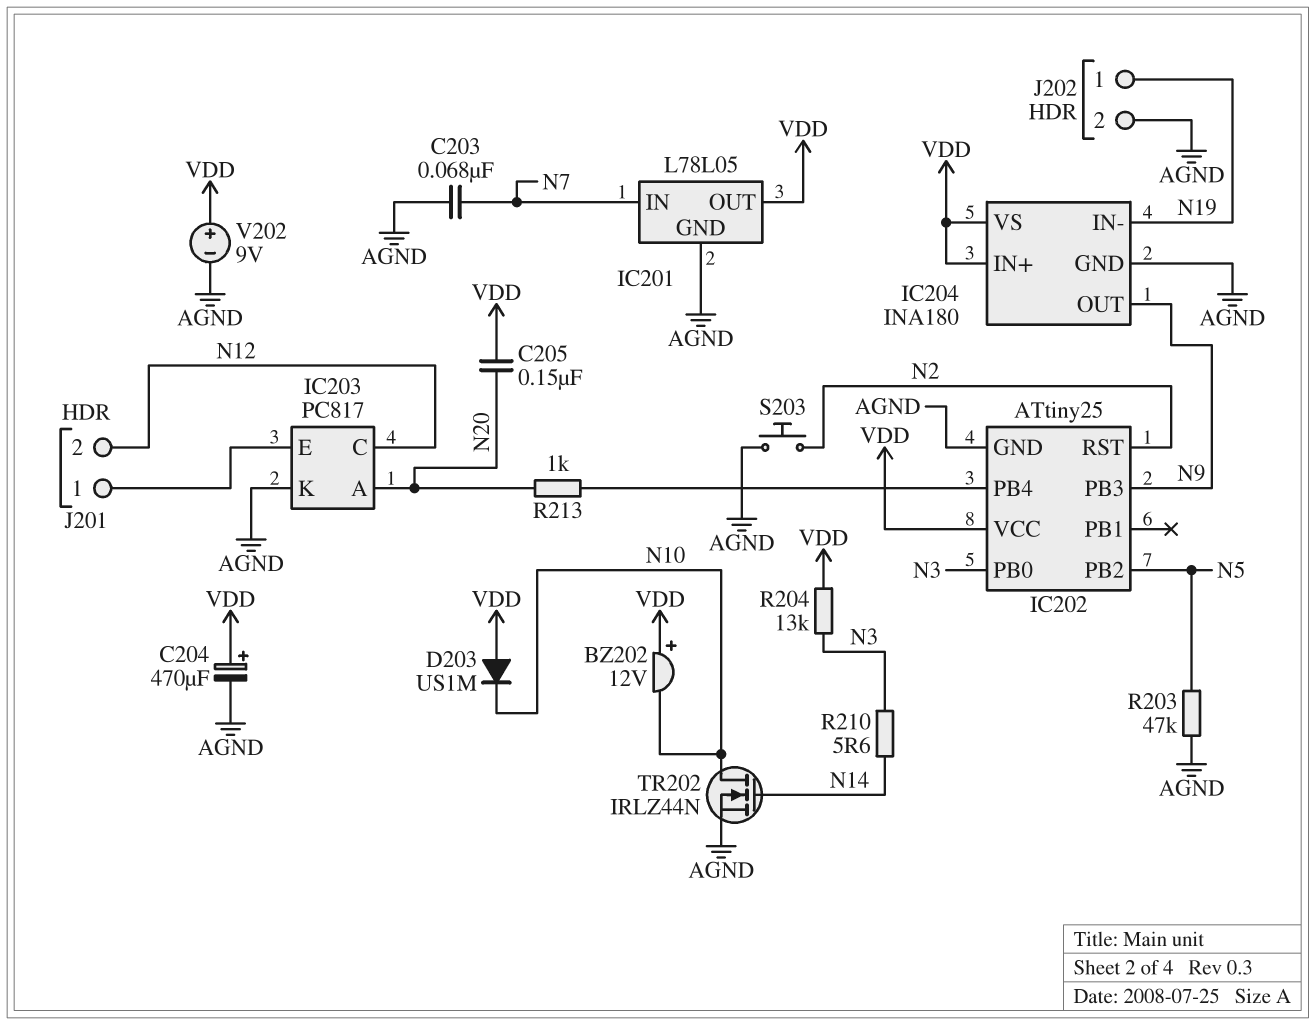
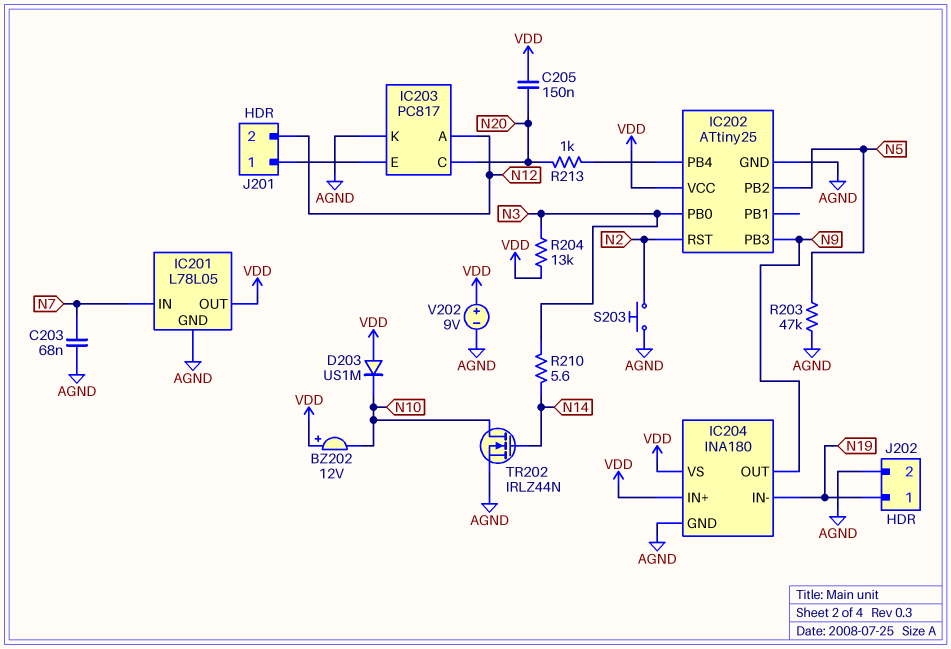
C204: 470uF (plus VDD, minus AGND) -> none
IC203 pin A: N20 -> N12
IC203 pin C: N12 -> N20

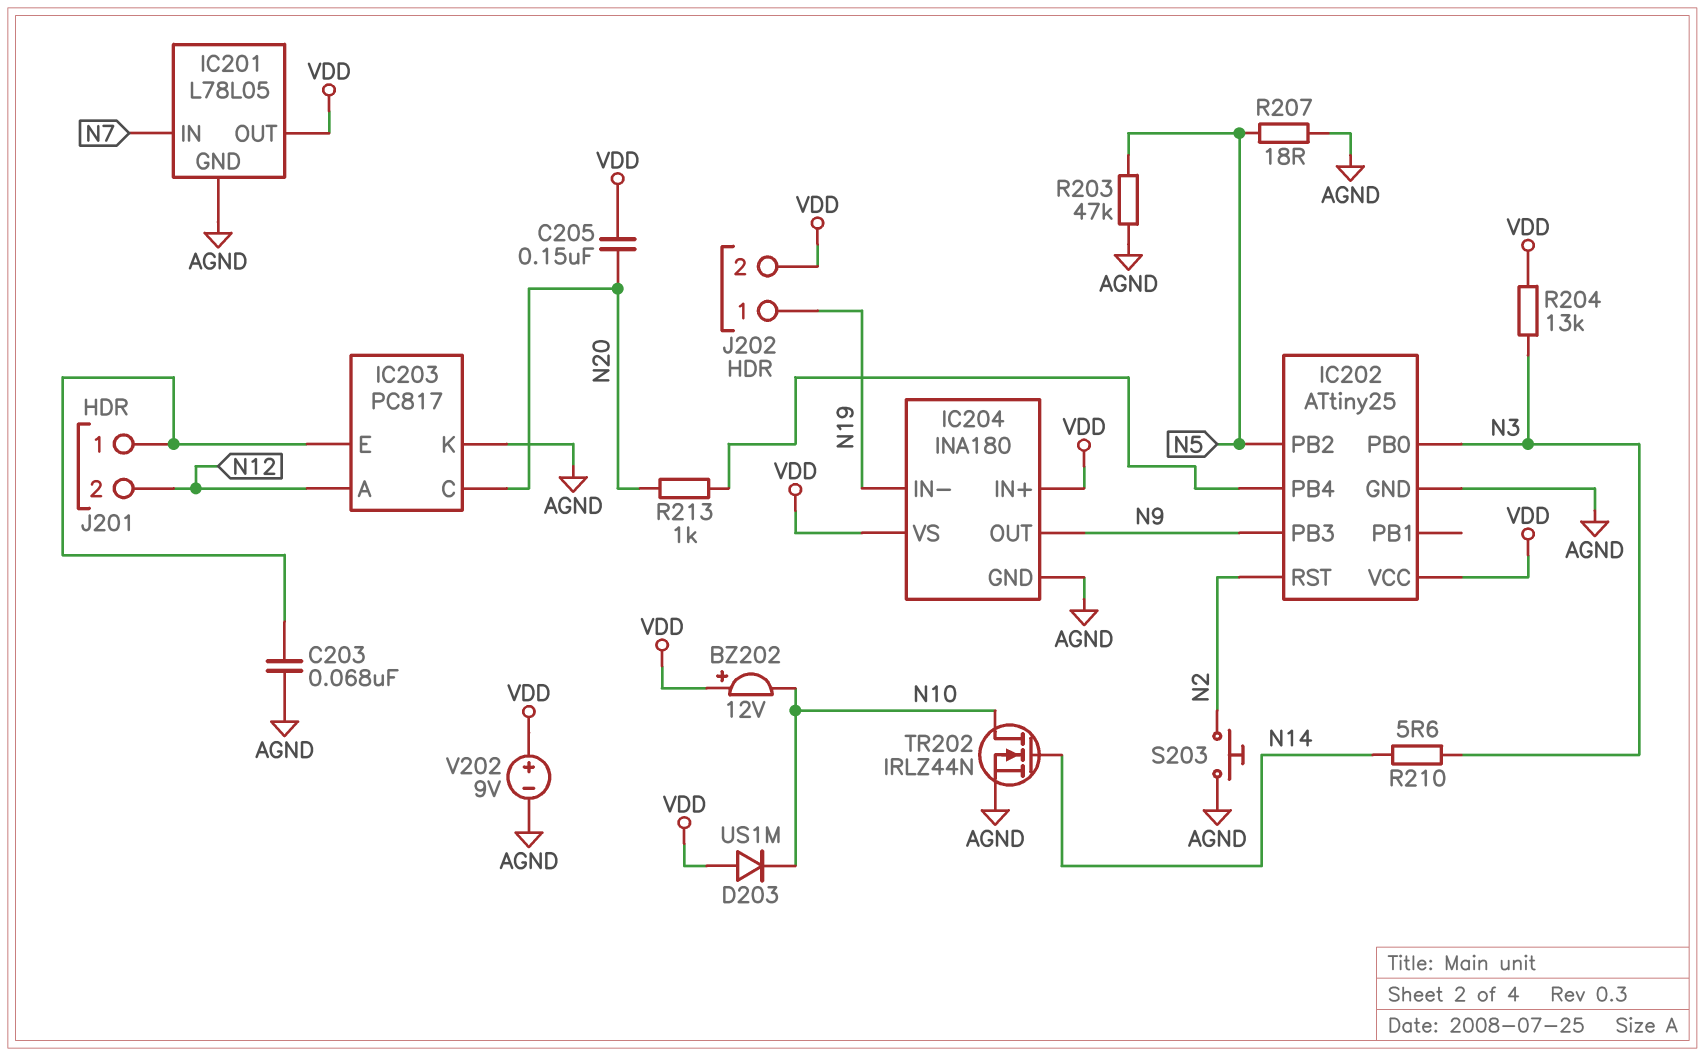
C203: 68nF (AGND, N7) -> 68nF (AGND, IC203/E)
J202 pin 2: AGND -> VDD
R207: none -> 18 (AGND, N5)

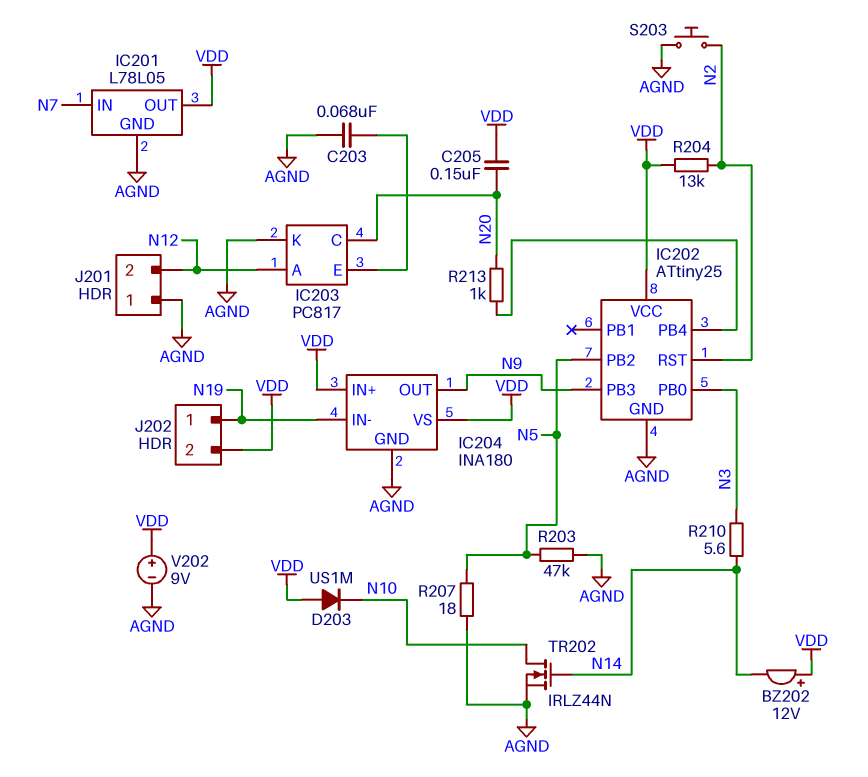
BZ202: buzzer 12V (plus VDD, minus N10) -> buzzer 12V (plus VDD, minus N14)
J201 pin 1: IC203/E -> AGND
R204: 13k (N3, VDD) -> 13k (N2, VDD)

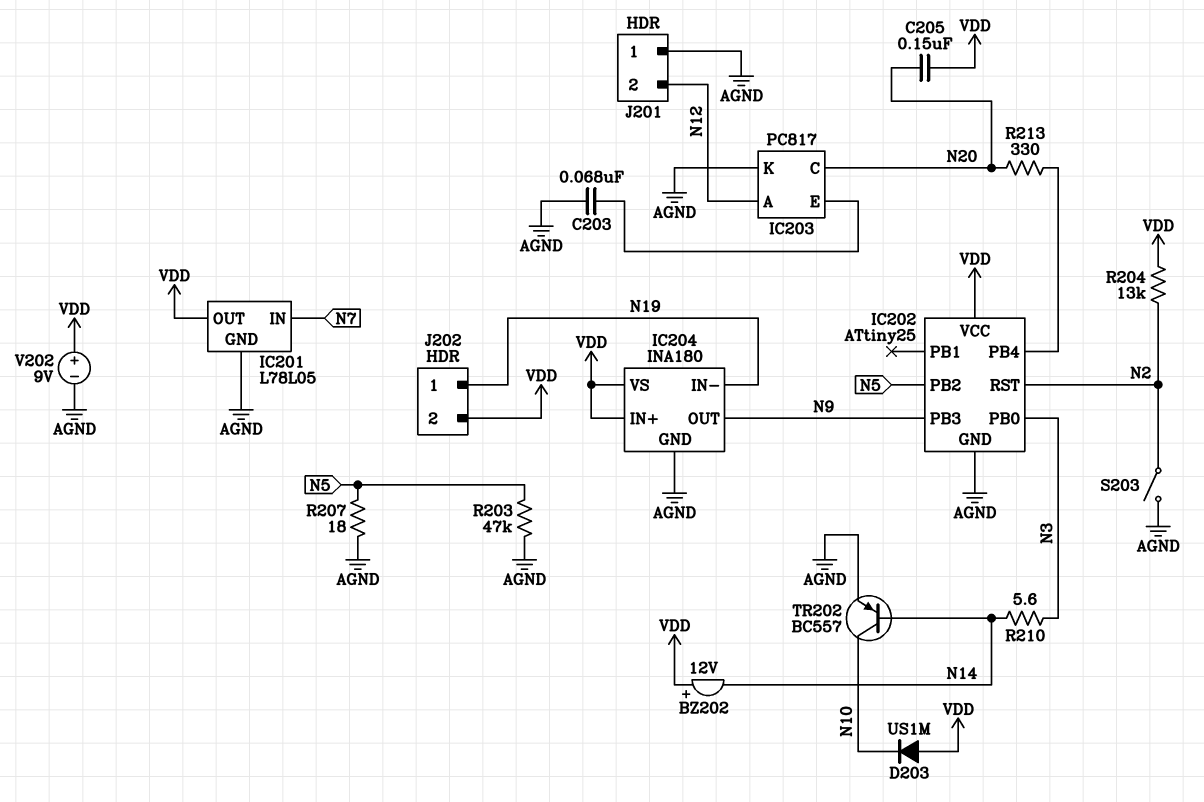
R213: 1k (IC202/PB4, N20) -> 330 (IC202/PB4, N20)
S203: button (AGND, N2) -> switch (AGND, N2)
TR202: NMOS IRLZ44N (G N14, D N10, S AGND) -> PNP BC557 (B N14, C N10, E AGND)

